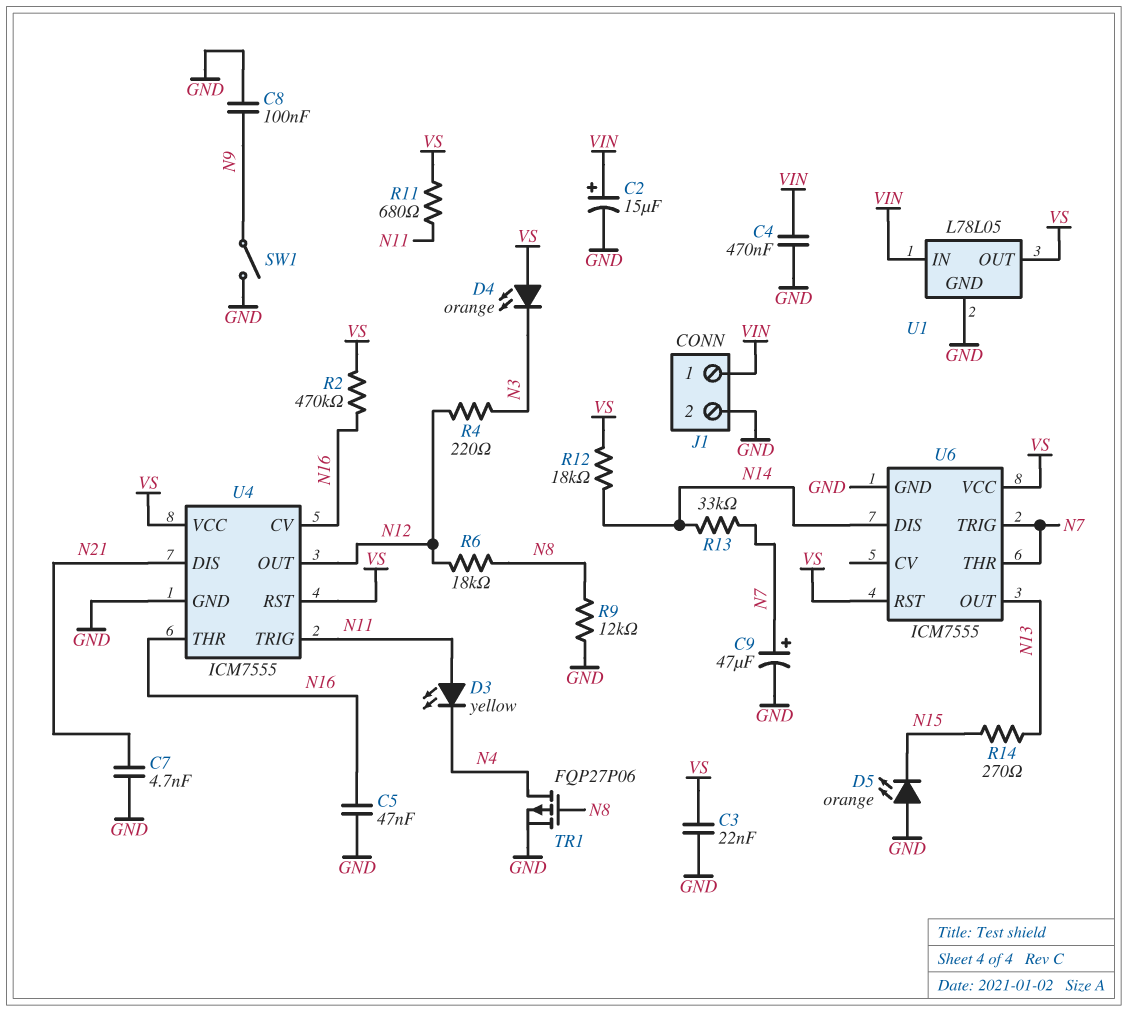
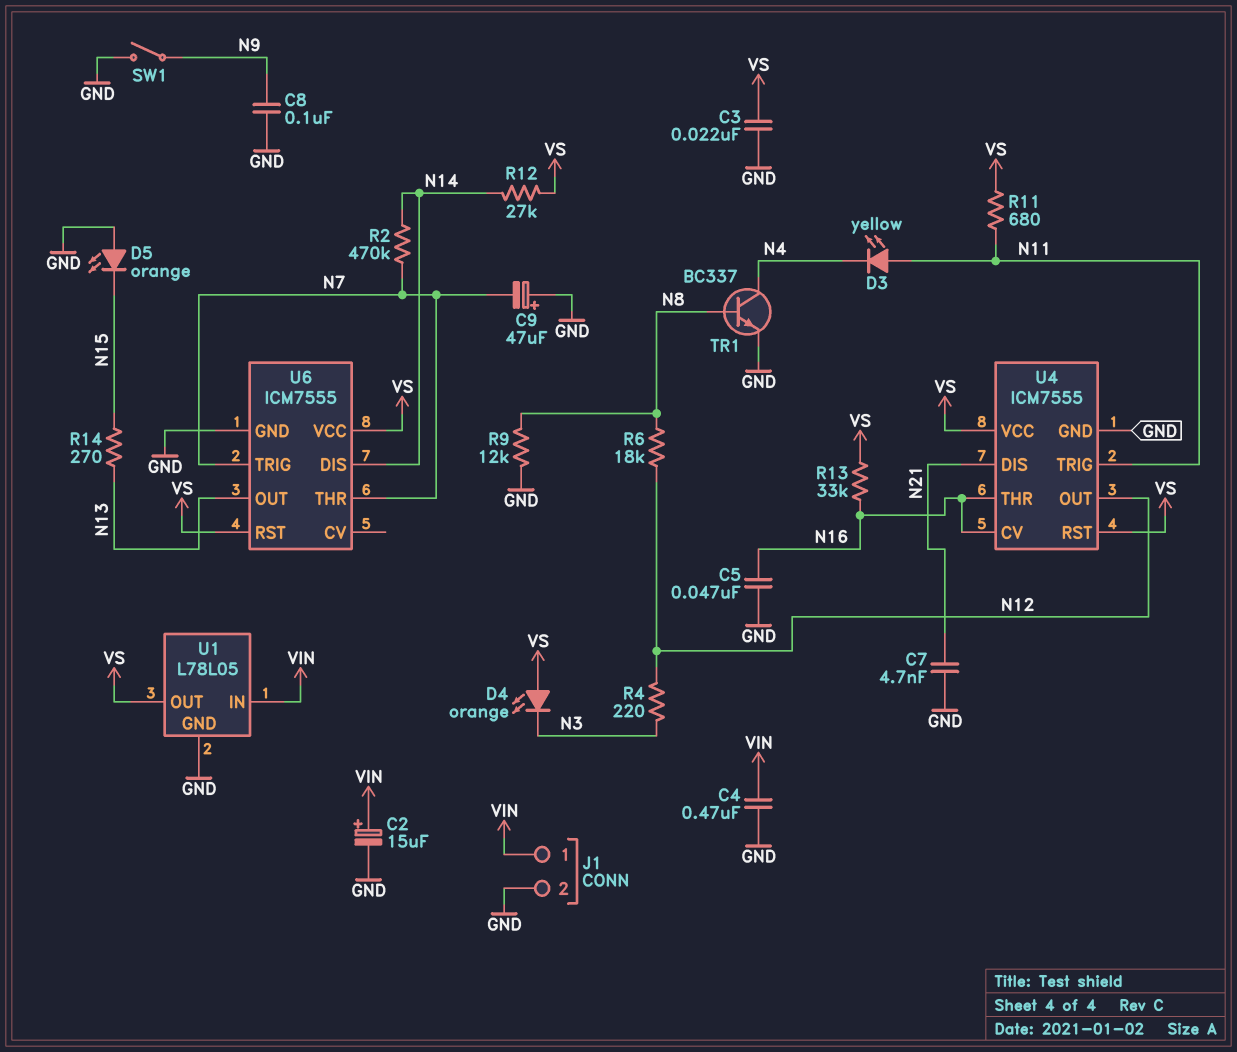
C9: 47uF (plus N7, minus GND) -> 47uF (plus GND, minus N7)
R2: 470k (N16, VS) -> 470k (N7, N14)
R12: 18k (N14, VS) -> 27k (N14, VS)
R13: 33k (N7, N14) -> 33k (N16, VS)
TR1: PMOS FQP27P06 (G N8, D N4, S GND) -> NPN BC337 (B N8, C N4, E GND)

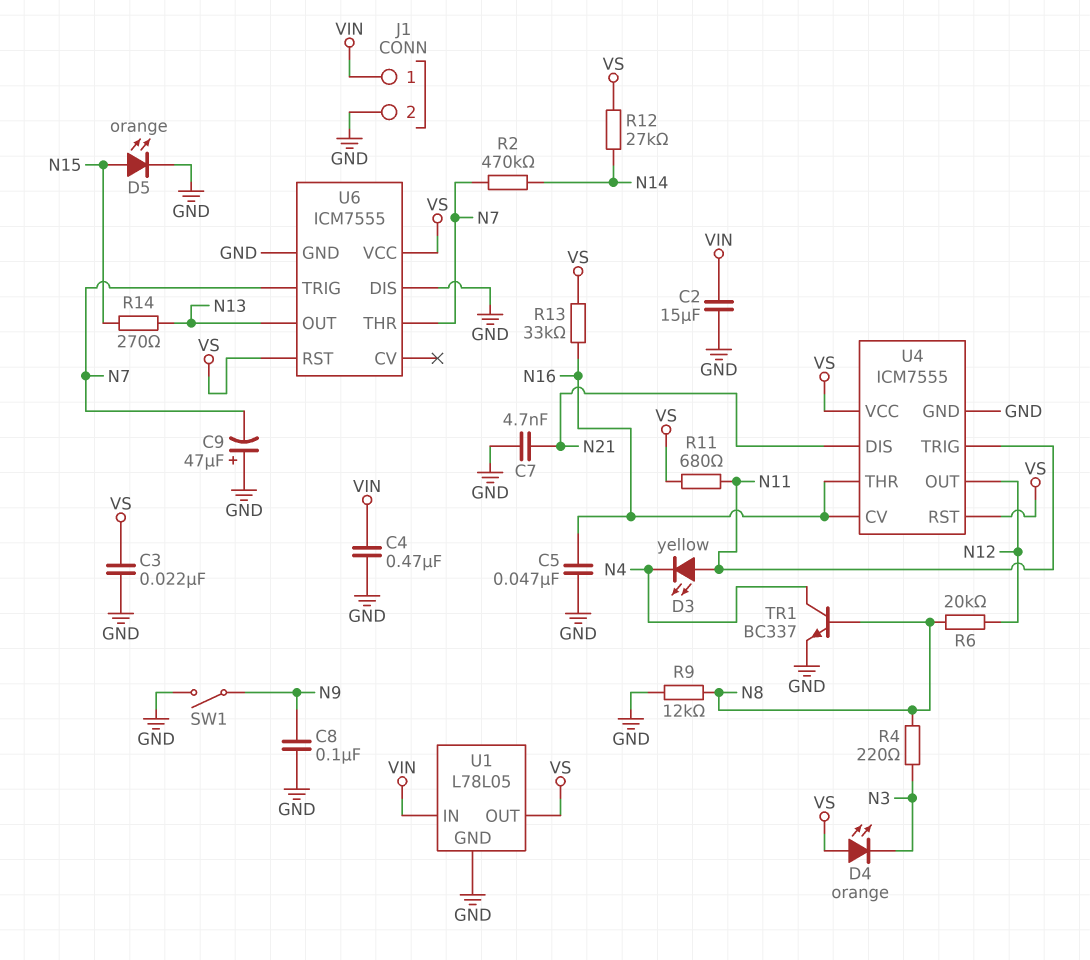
C2: 15uF (plus VIN, minus GND) -> 15uF (GND, VIN)
D5: LED orange (A GND, K N15) -> LED orange (A N15, K GND)
R4: 220 (N3, N12) -> 220 (N3, N8)
R6: 18k (N8, N12) -> 20k (N8, N12)
U6 pin DIS: N14 -> GND

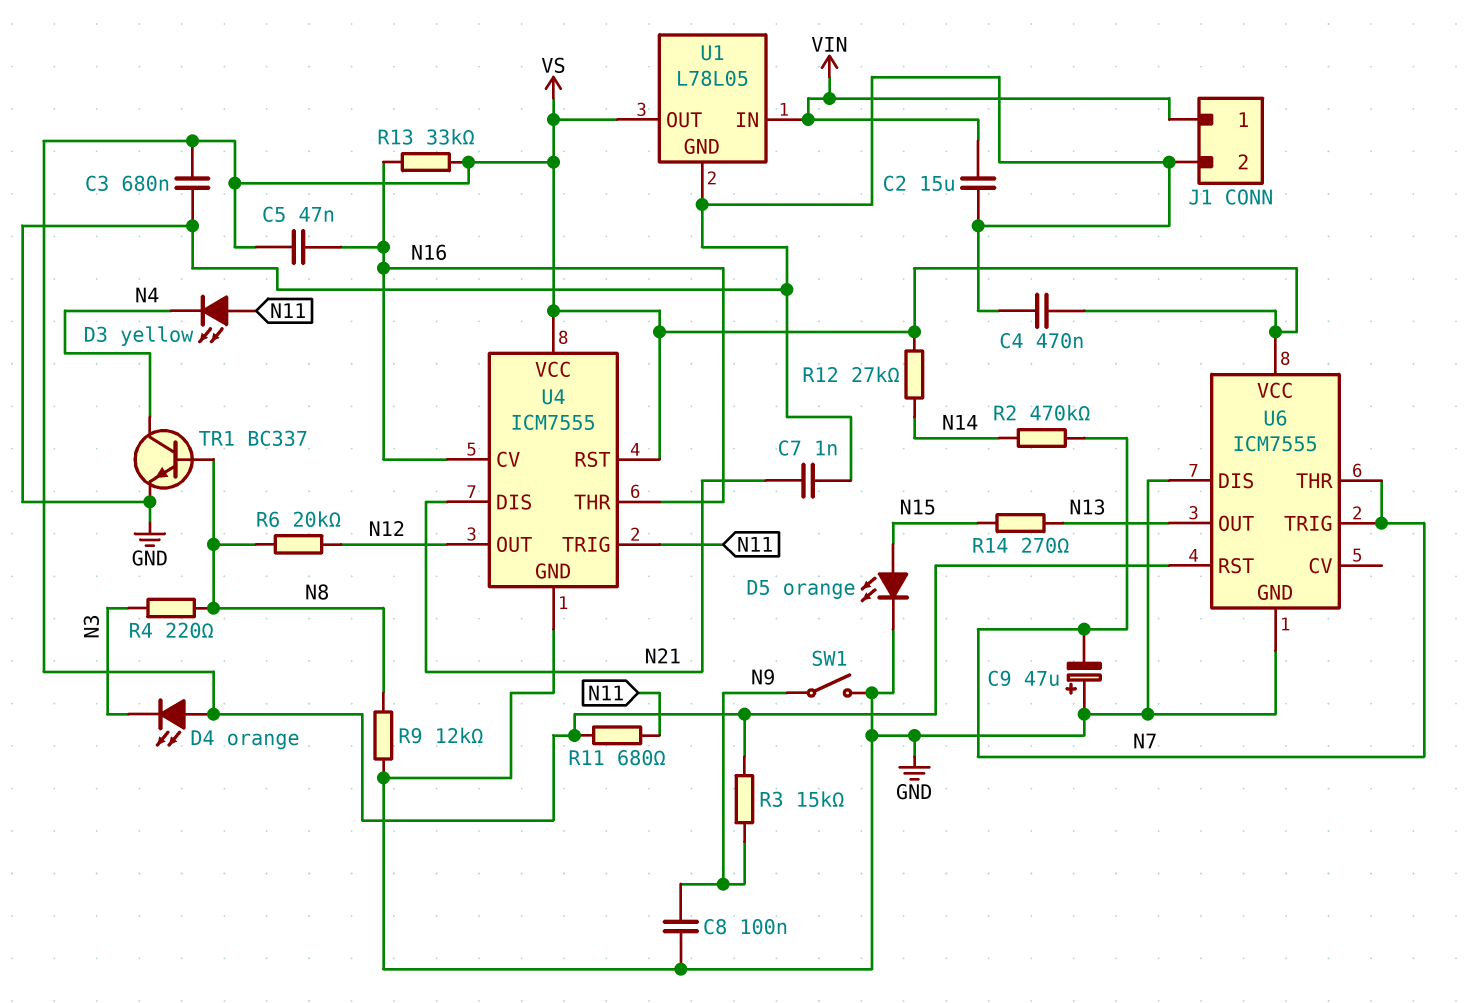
C3: 22nF (GND, VS) -> 680nF (GND, VS)
C4: 470nF (GND, VIN) -> 470nF (GND, VS)
C5: 47nF (GND, N16) -> 47nF (N16, VS)
C7: 4.7nF (GND, N21) -> 1nF (GND, N21)
R3: none -> 15k (N9, VS)

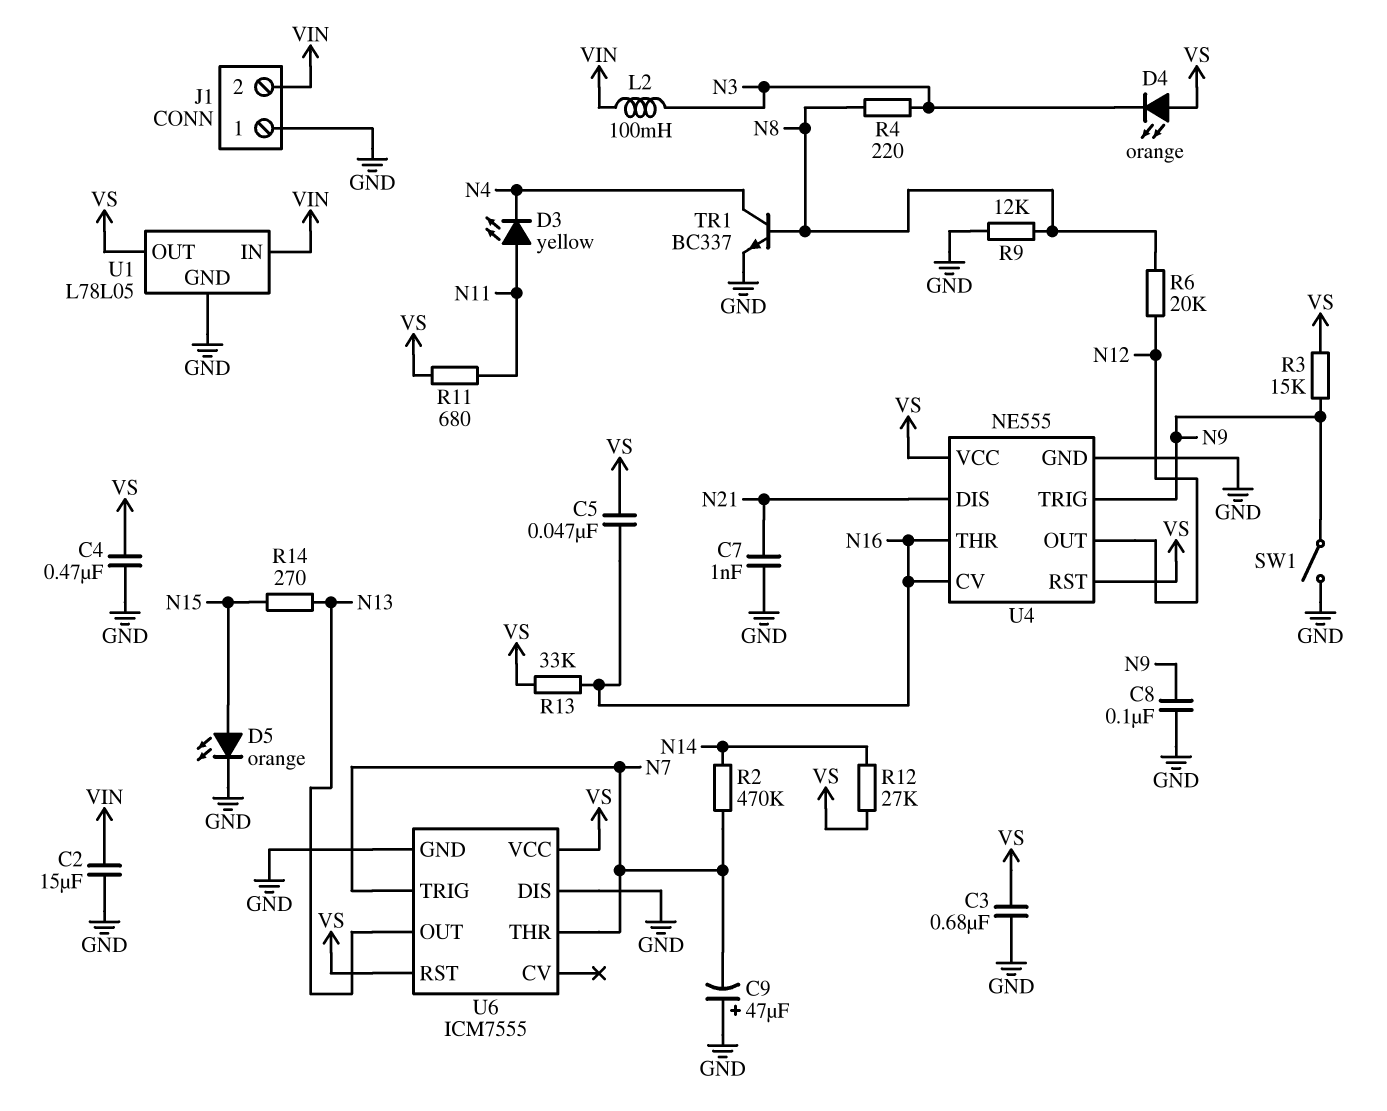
J1 pin 1: VIN -> GND
J1 pin 2: GND -> VIN
L2: none -> 100mH (N3, VIN)
U4: ICM7555 -> NE555
U4 pin TRIG: N11 -> N9

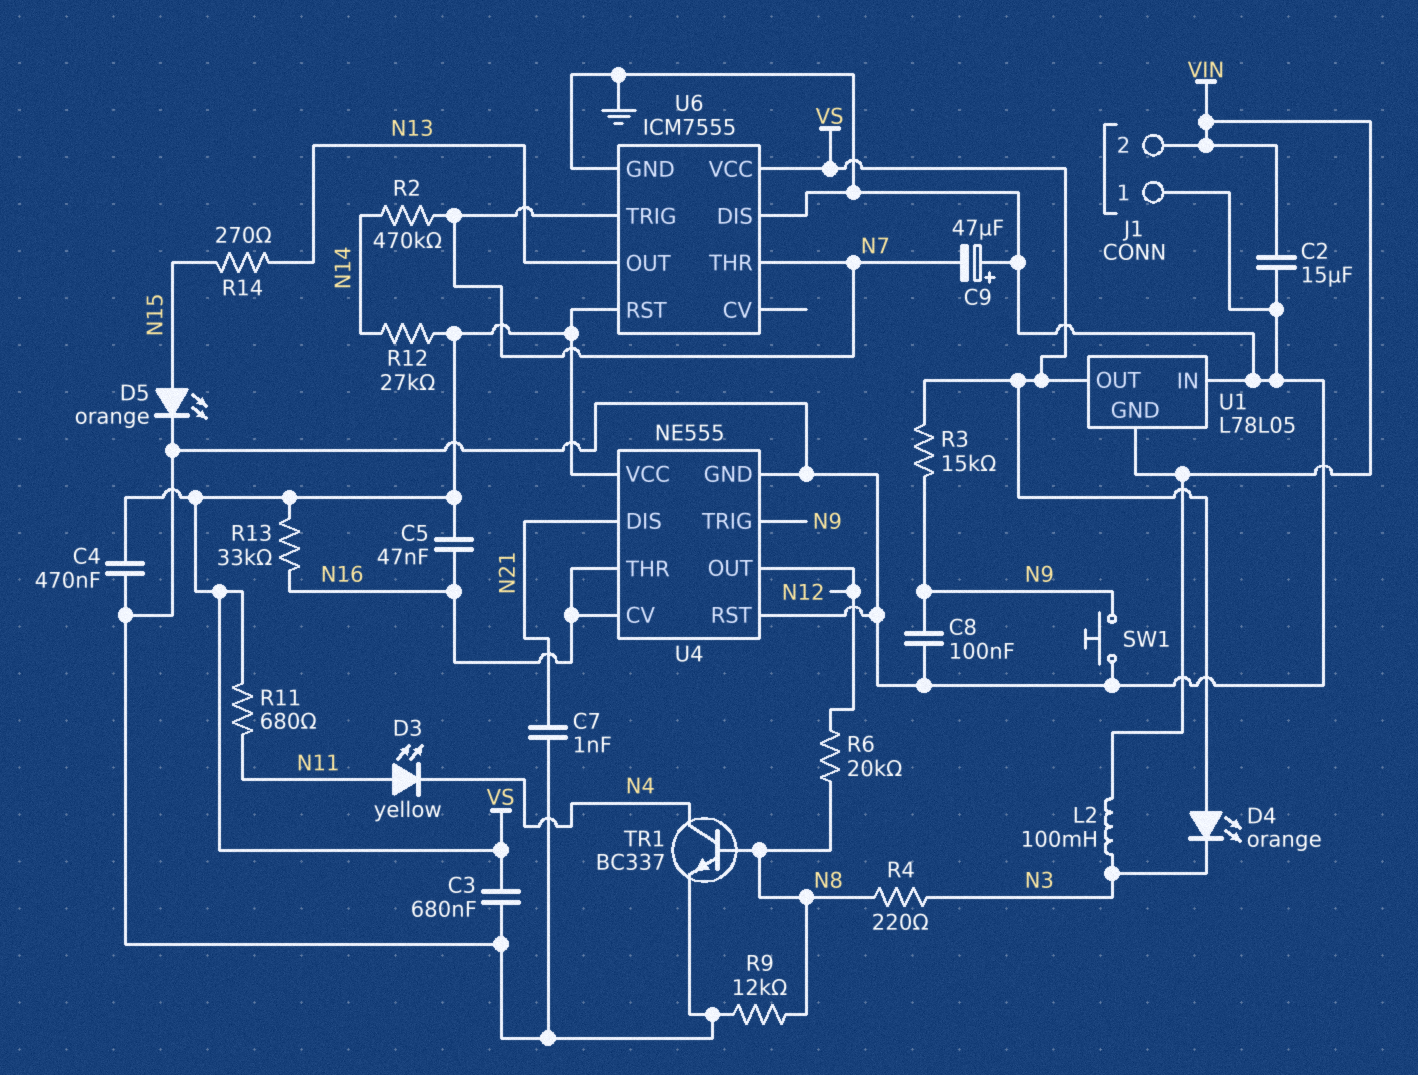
SW1: switch (GND, N9) -> button (GND, N9)
U1 pin GND: GND -> VIN
U1 pin IN: VIN -> GND
U4 pin RST: VS -> GND

